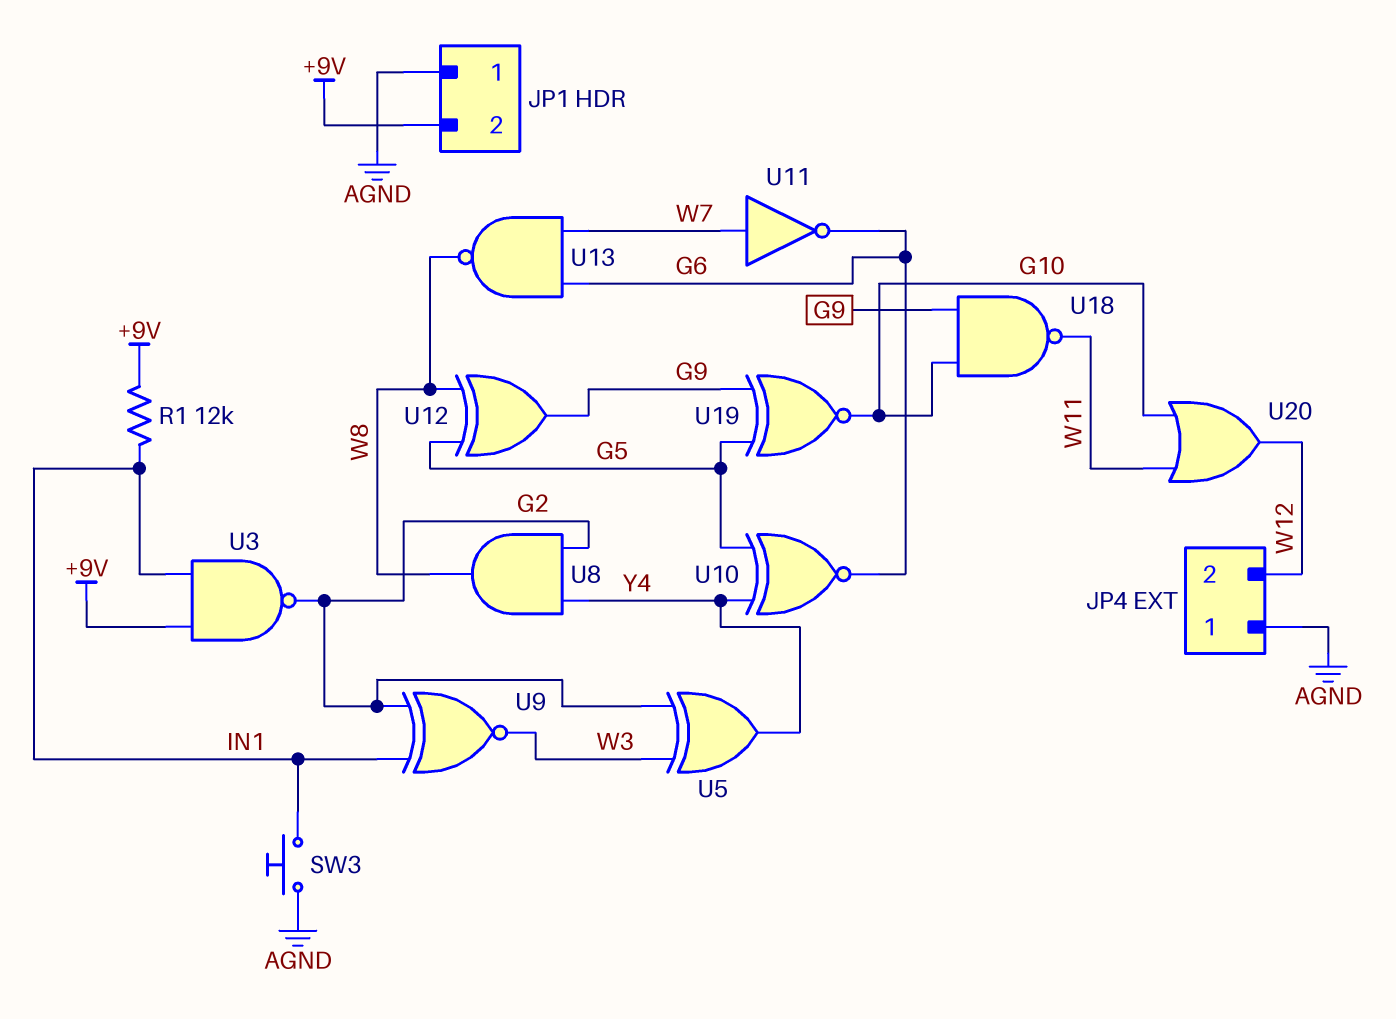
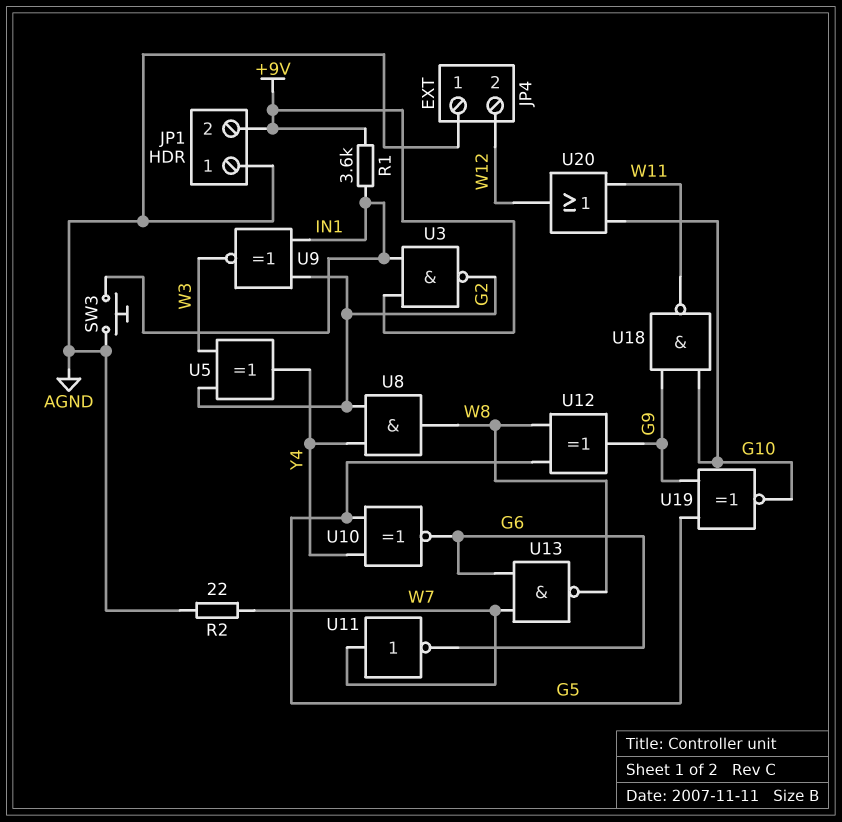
R1: 12k (+9V, IN1) -> 3.6k (+9V, IN1)
R2: none -> 22 (AGND, W7)

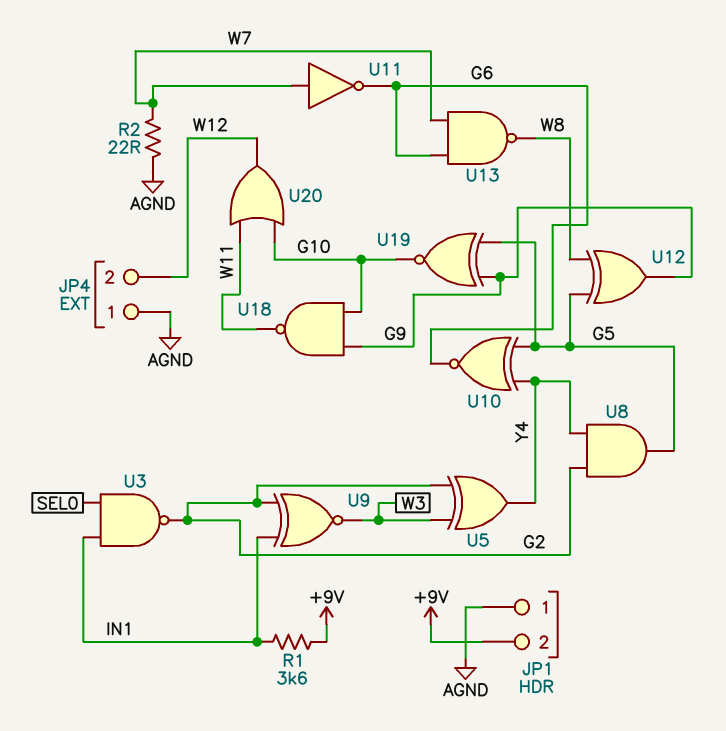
SW3: button (AGND, IN1) -> none
U3: NAND (in +9V, in IN1, out G2) -> NAND (in IN1, in SEL0, out G2)
U8: AND (in G2, in Y4, out W8) -> AND (in G2, in Y4, out G5)

